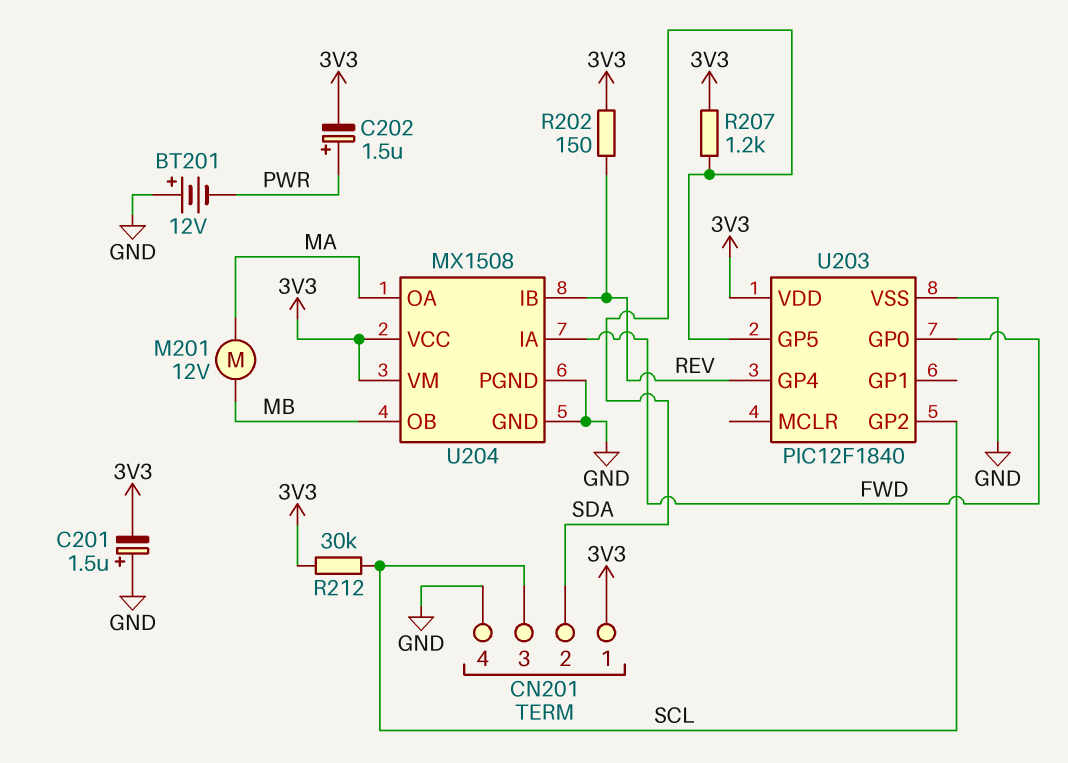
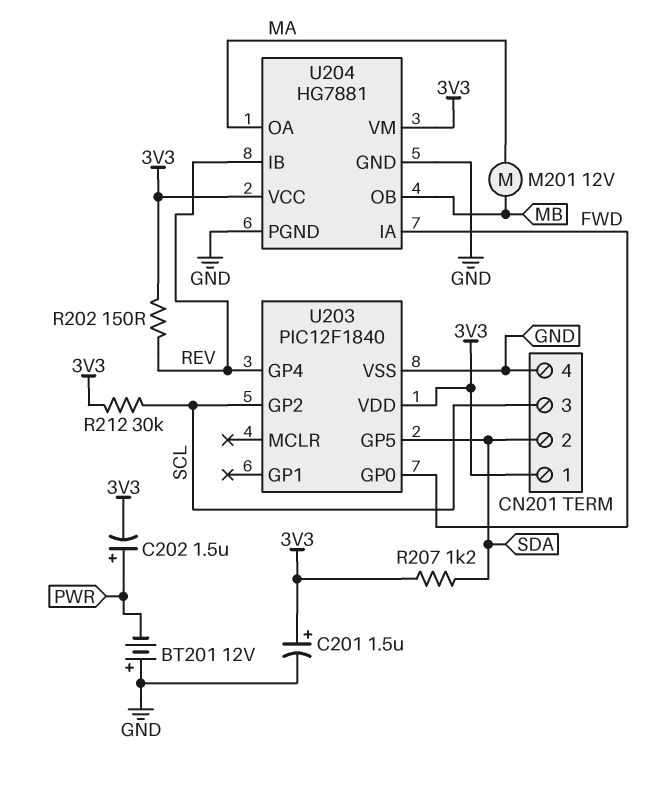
C201: 1.5uF (plus GND, minus 3V3) -> 1.5uF (plus 3V3, minus GND)
U204: MX1508 -> HG7881

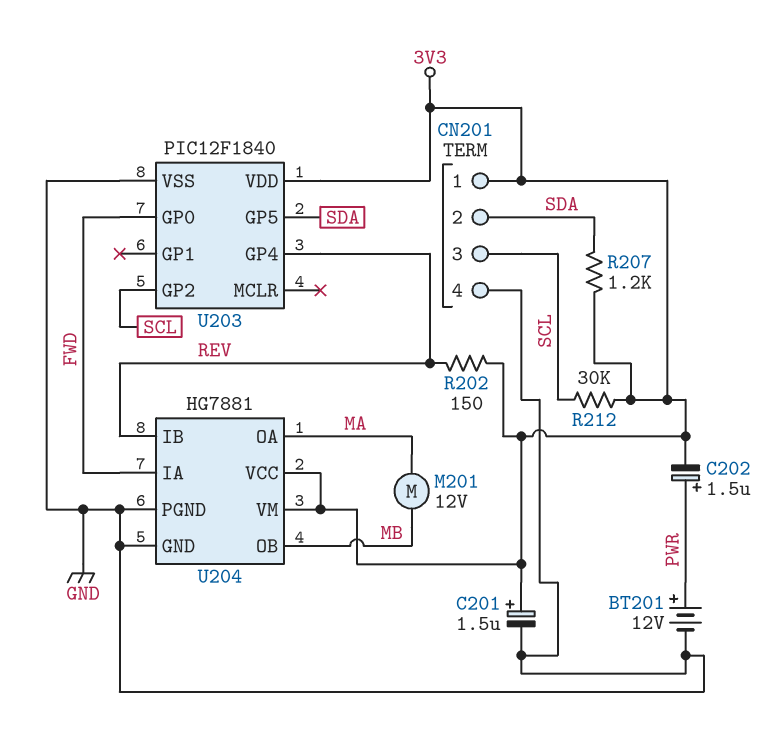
BT201: 12V (plus GND, minus PWR) -> 12V (plus PWR, minus GND)

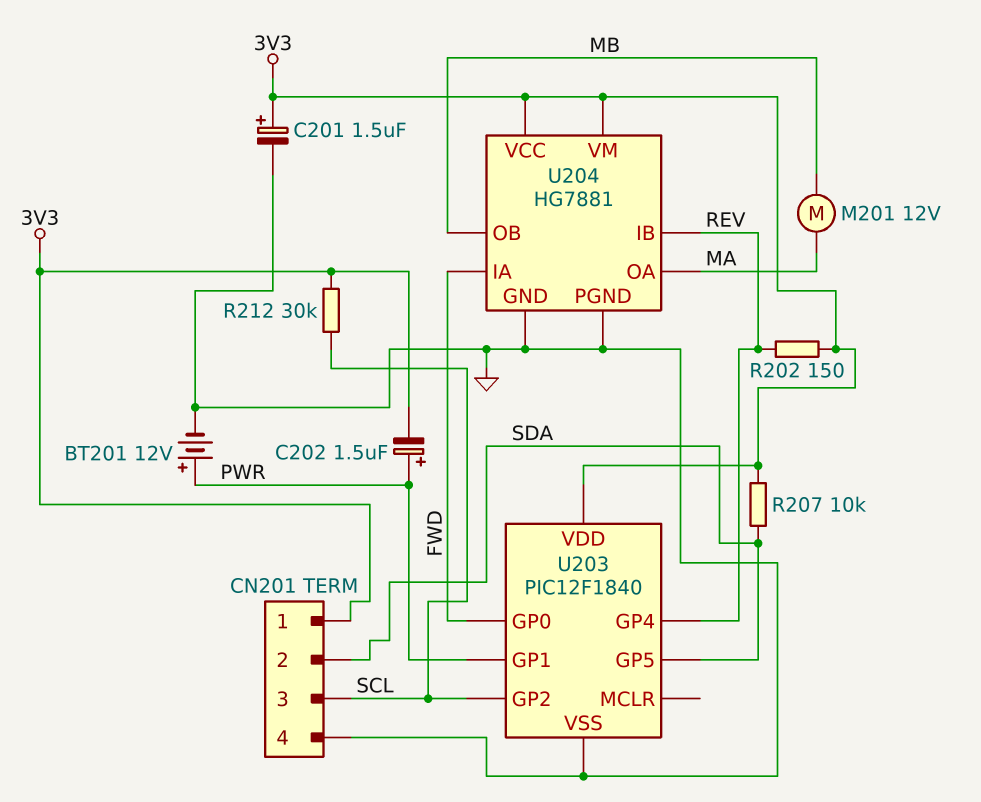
R207: 1.2k (3V3, SDA) -> 10k (3V3, SDA)
U203 pin GP1: none -> PWR

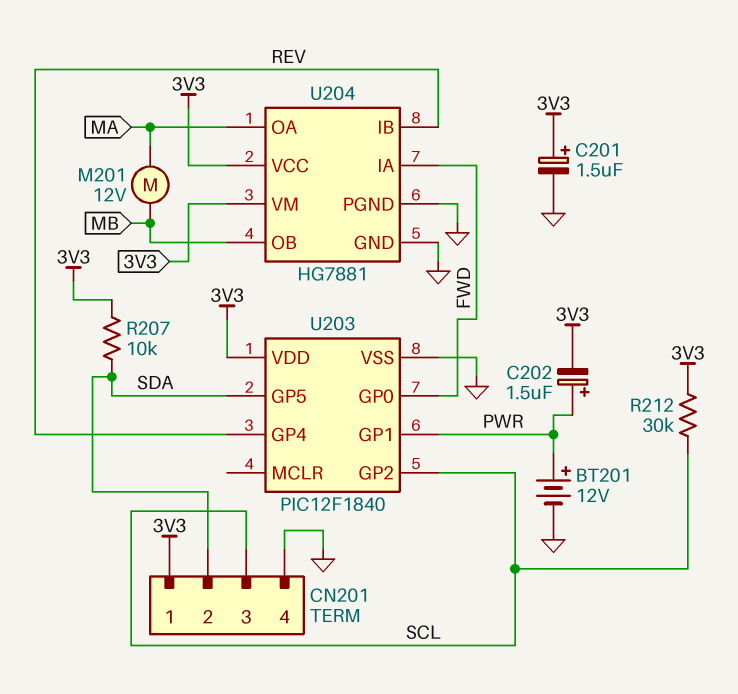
R202: 150 (3V3, REV) -> none

